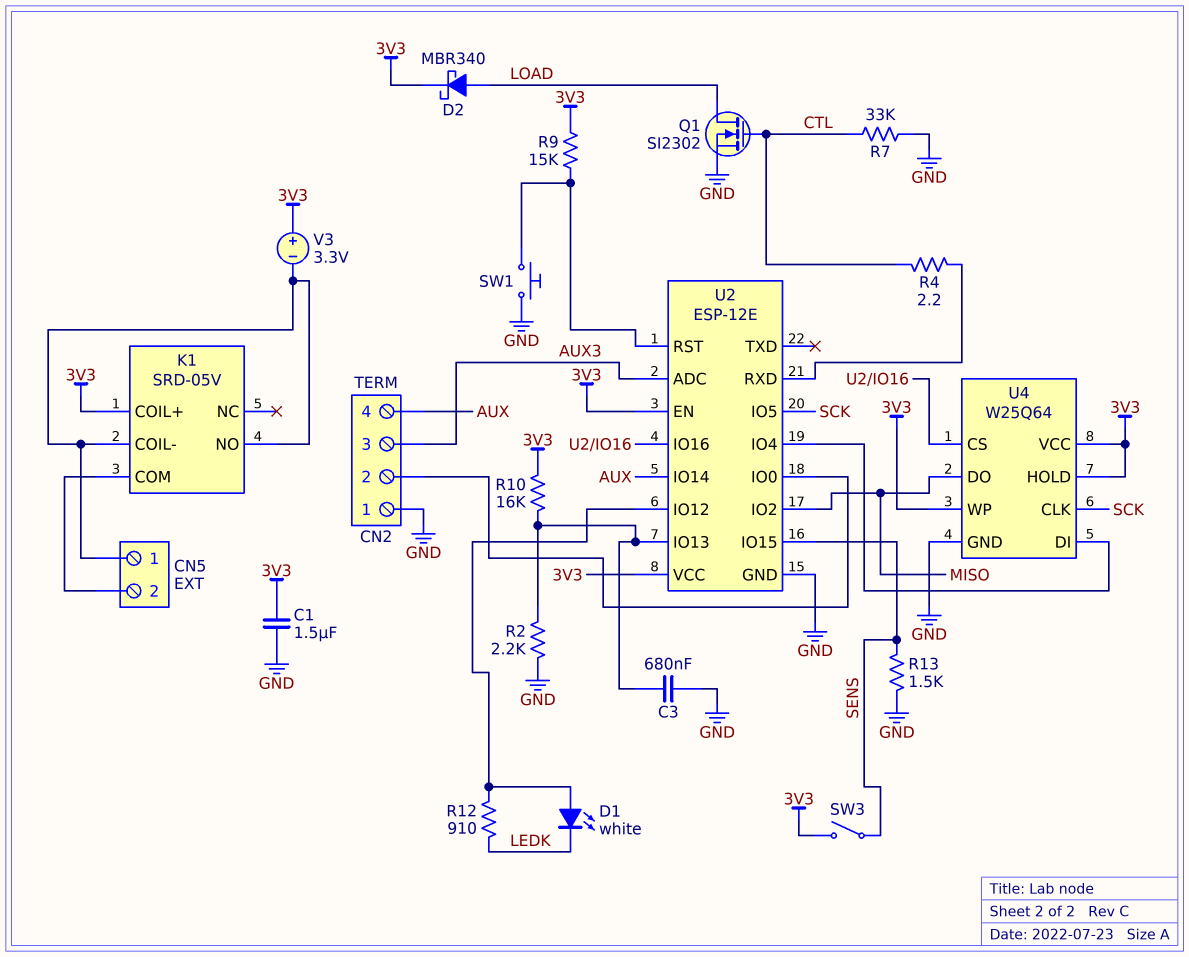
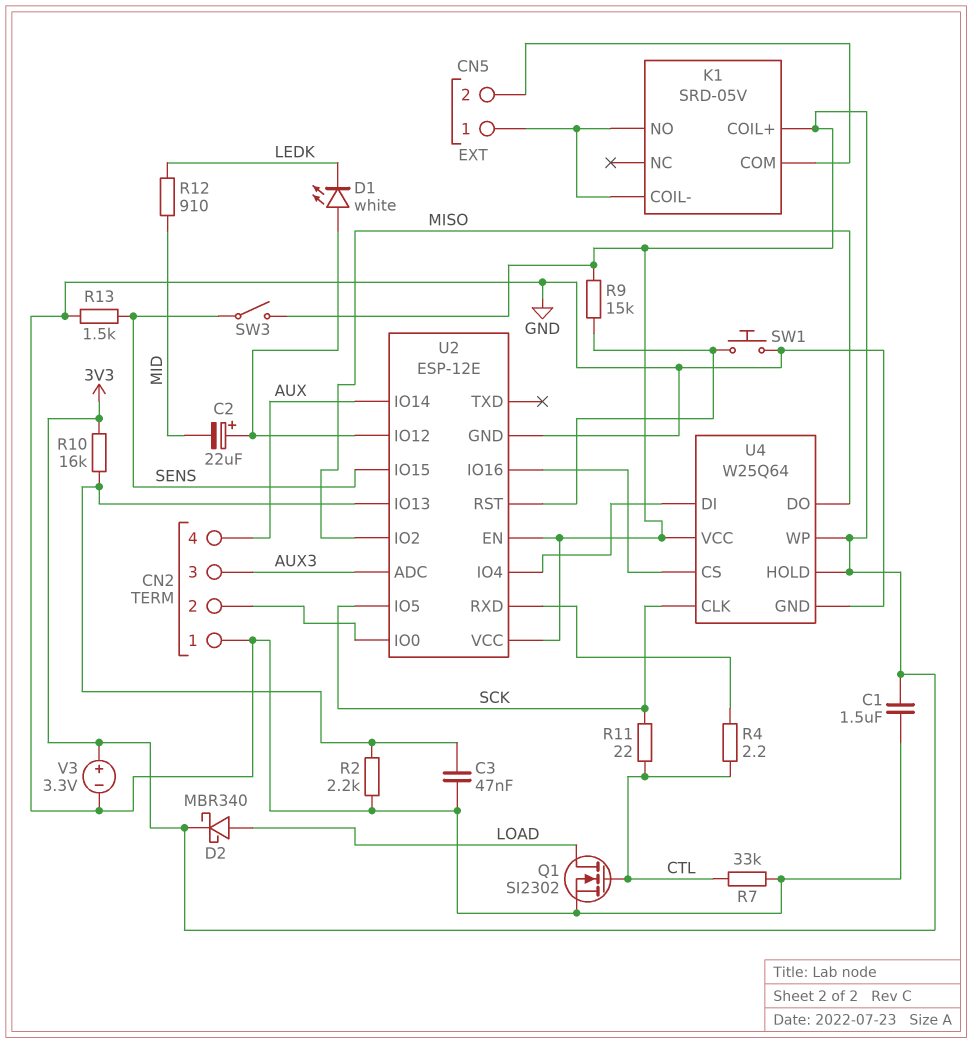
C2: none -> 22uF (plus U2/IO12, minus MID)
C3: 680nF (GND, U2/IO13) -> 47nF (GND, U2/IO13)
R11: none -> 22 (CTL, SCK)
R12: 910 (LEDK, U2/IO12) -> 910 (LEDK, MID)
V3: 3.3V (plus 3V3, minus CN5/1) -> 3.3V (plus 3V3, minus GND)

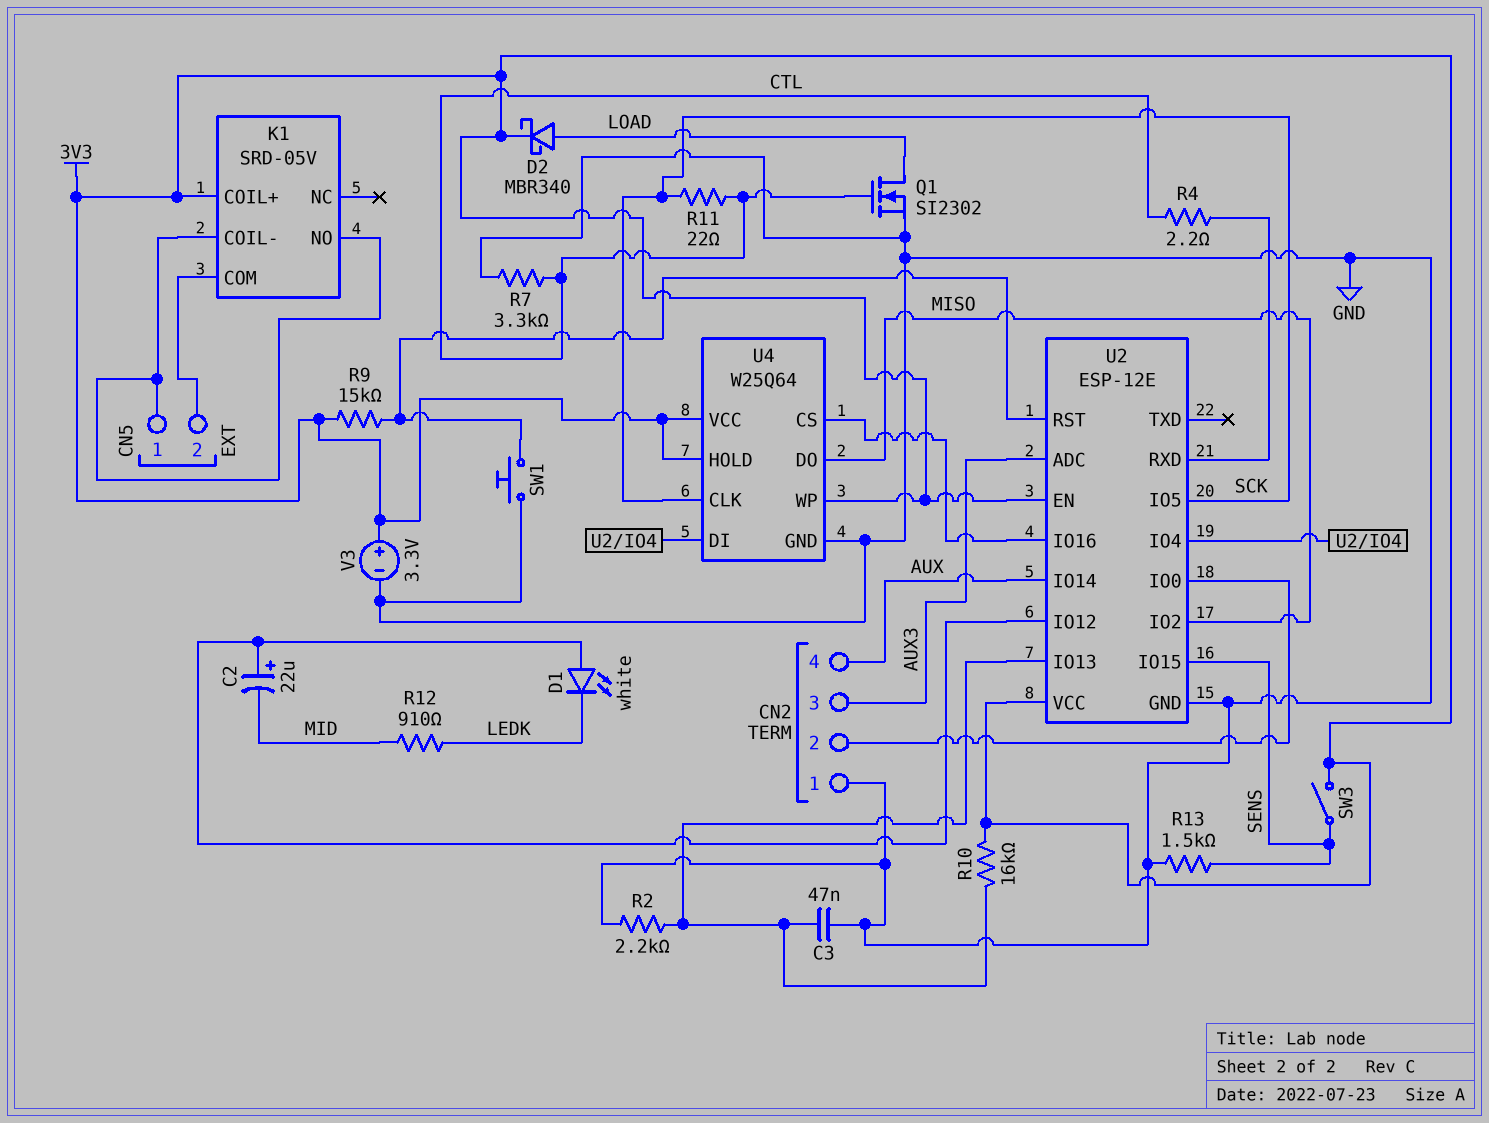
C1: 1.5uF (3V3, GND) -> none
R7: 33k (CTL, GND) -> 3.3k (CTL, GND)

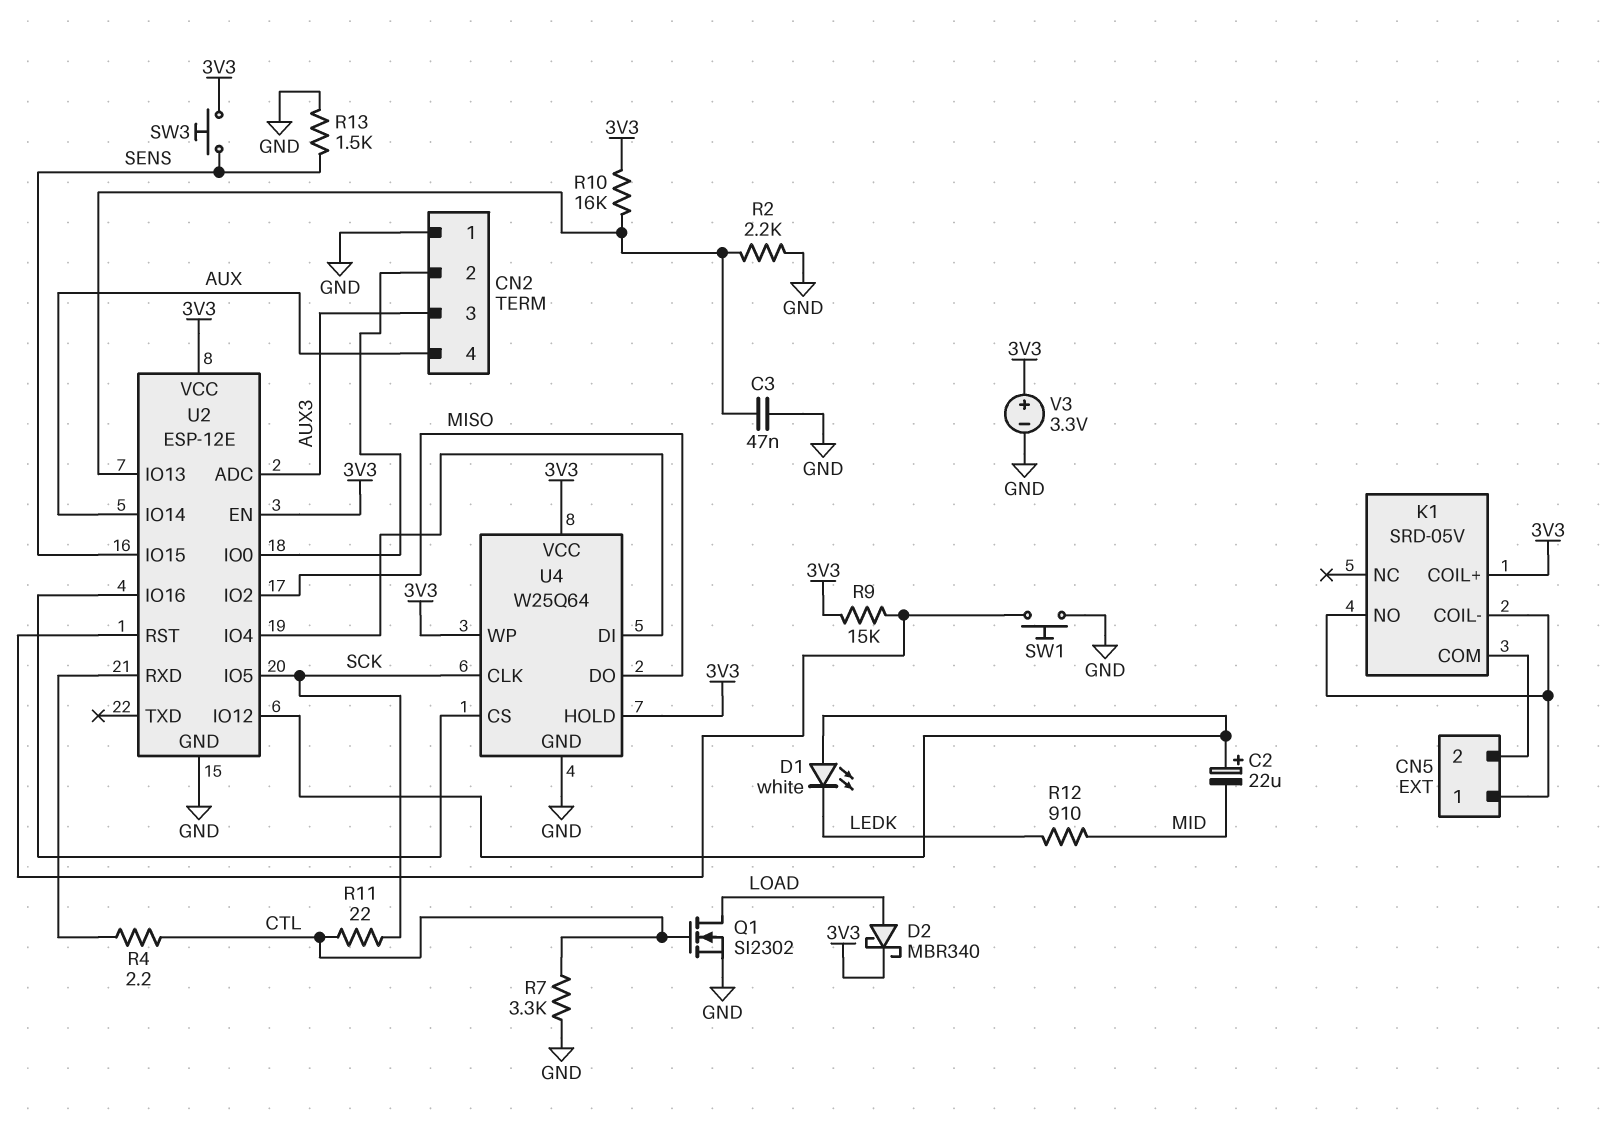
SW3: switch (3V3, SENS) -> button (3V3, SENS)

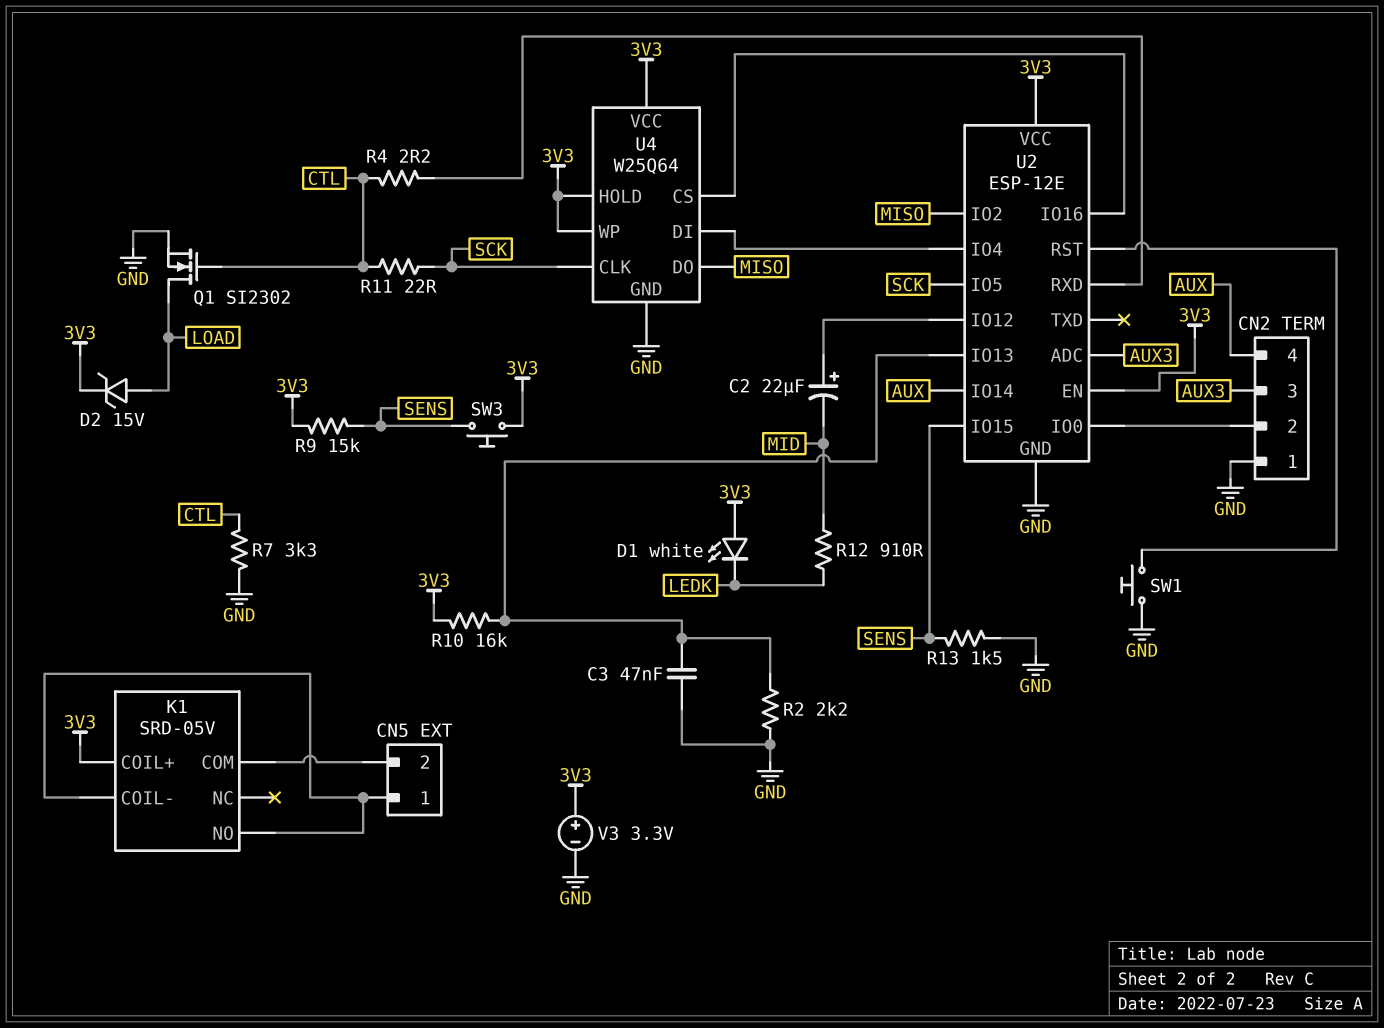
D1: LED white (A U2/IO12, K LEDK) -> LED white (A 3V3, K LEDK)
D2: schottky MBR340 (A LOAD, K 3V3) -> zener 15V (A LOAD, K 3V3)
R9: 15k (3V3, U2/RST) -> 15k (3V3, SENS)

